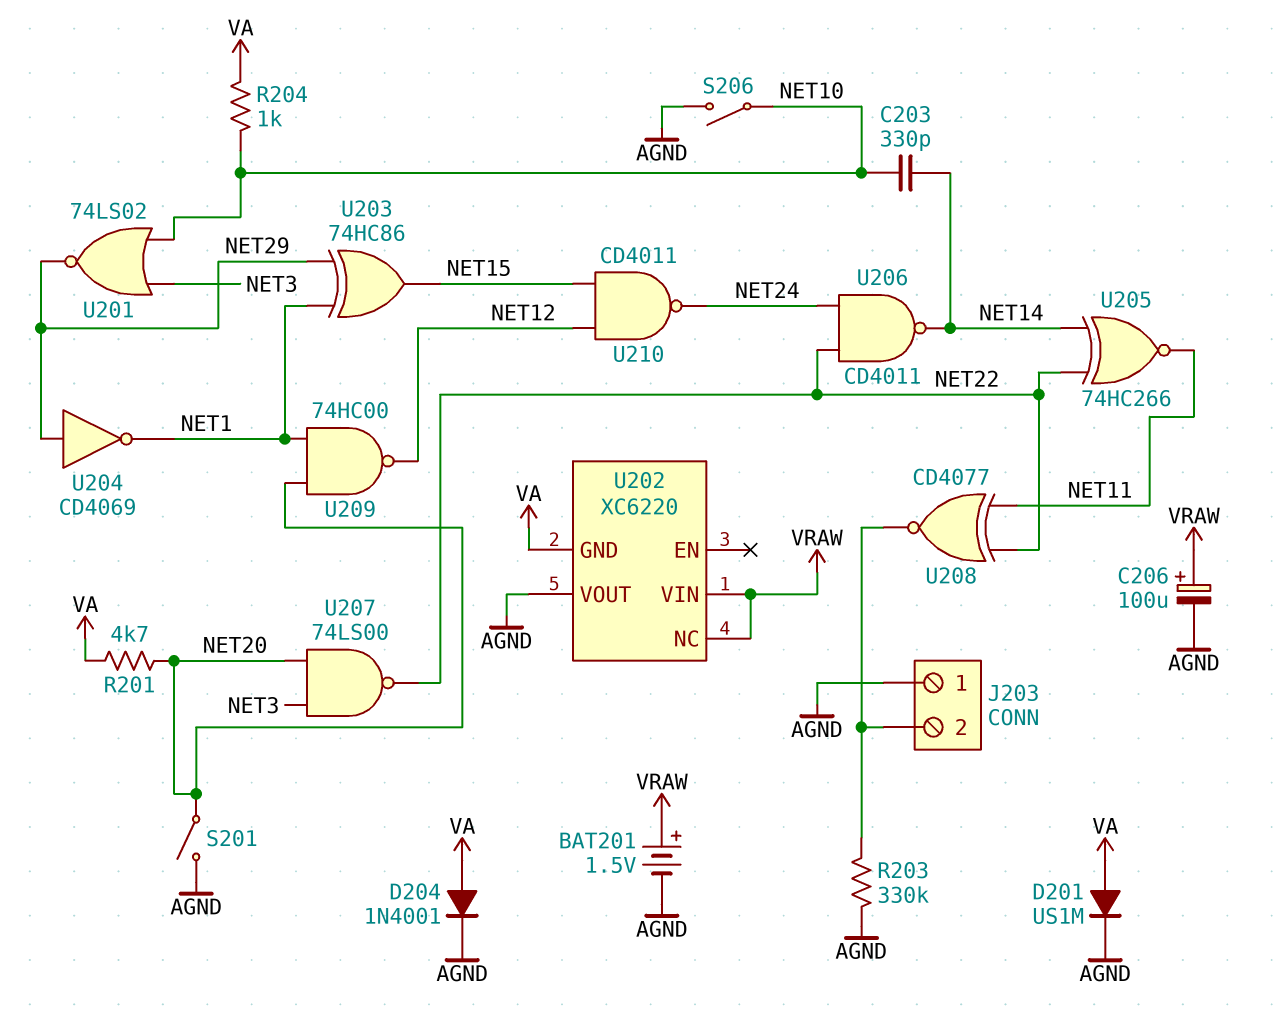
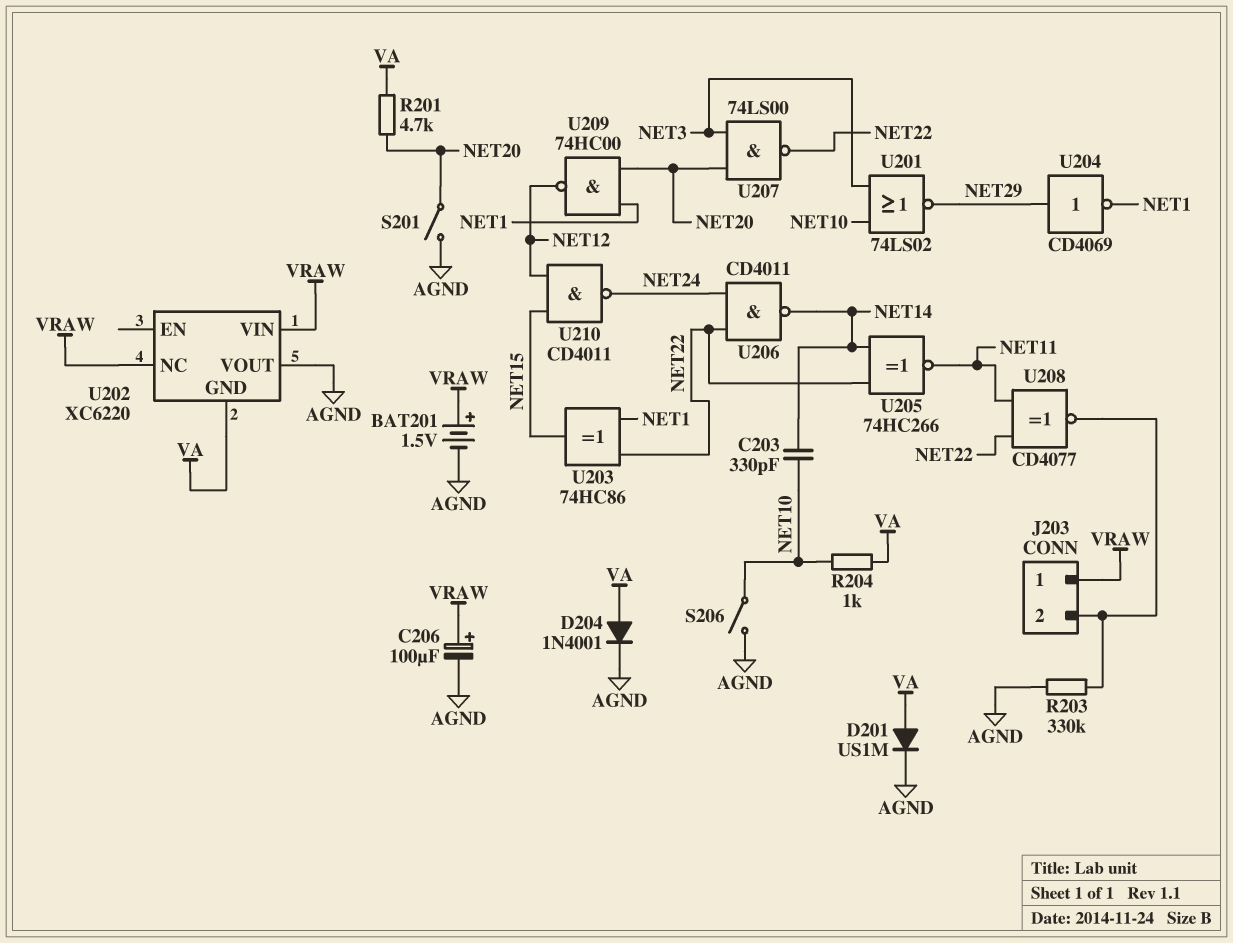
J203 pin 1: AGND -> VRAW
U203: XOR 74HC86 (in NET1, in NET29, out NET15) -> XOR 74HC86 (in NET1, in NET22, out NET15)

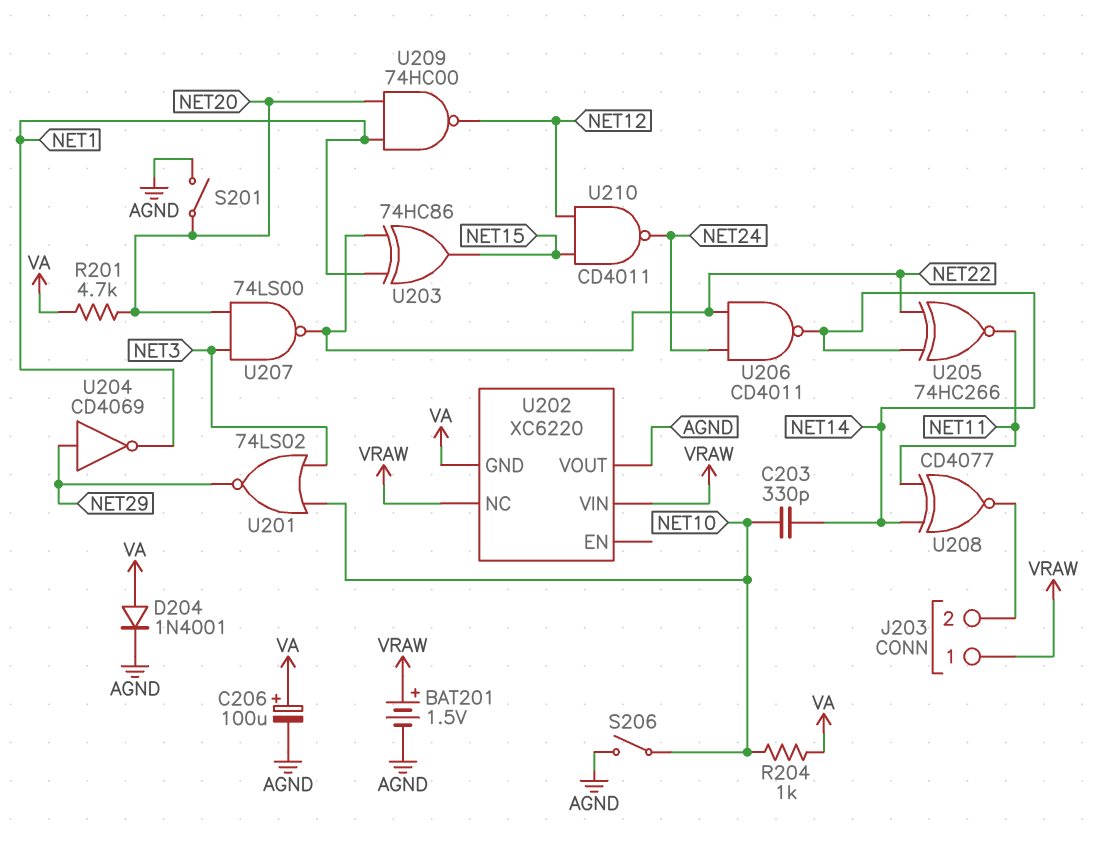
C206: 100uF (plus VRAW, minus AGND) -> 100uF (plus VA, minus AGND)
D201: diode US1M (A VA, K AGND) -> none
R203: 330k (AGND, J203/2) -> none
U208: XNOR CD4077 (in NET11, in NET22, out J203/2) -> XNOR CD4077 (in NET11, in NET14, out J203/2)

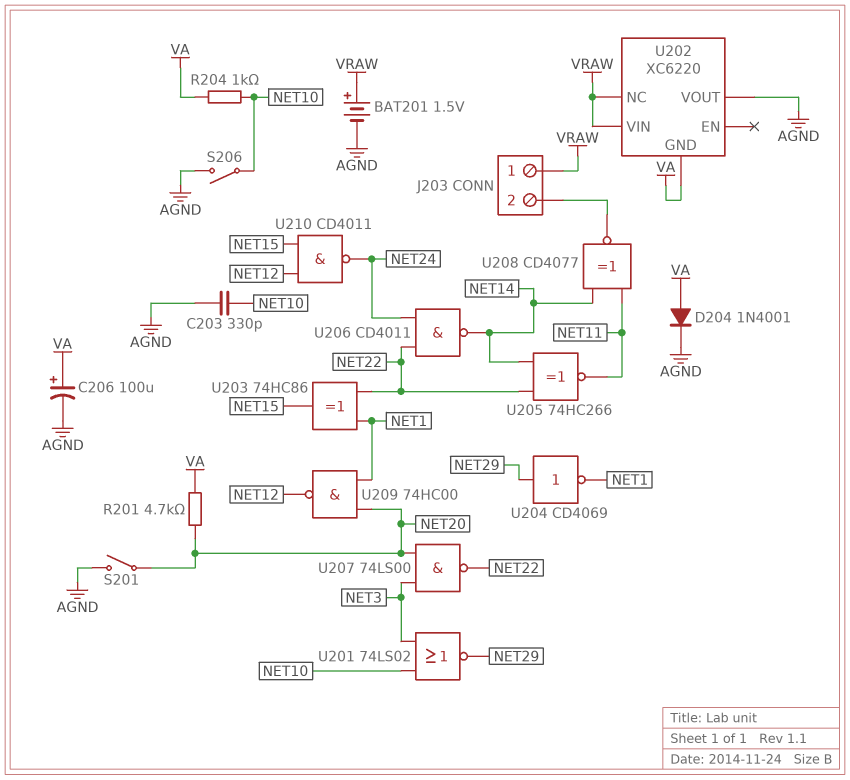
C203: 330pF (NET10, NET14) -> 330pF (AGND, NET10)

